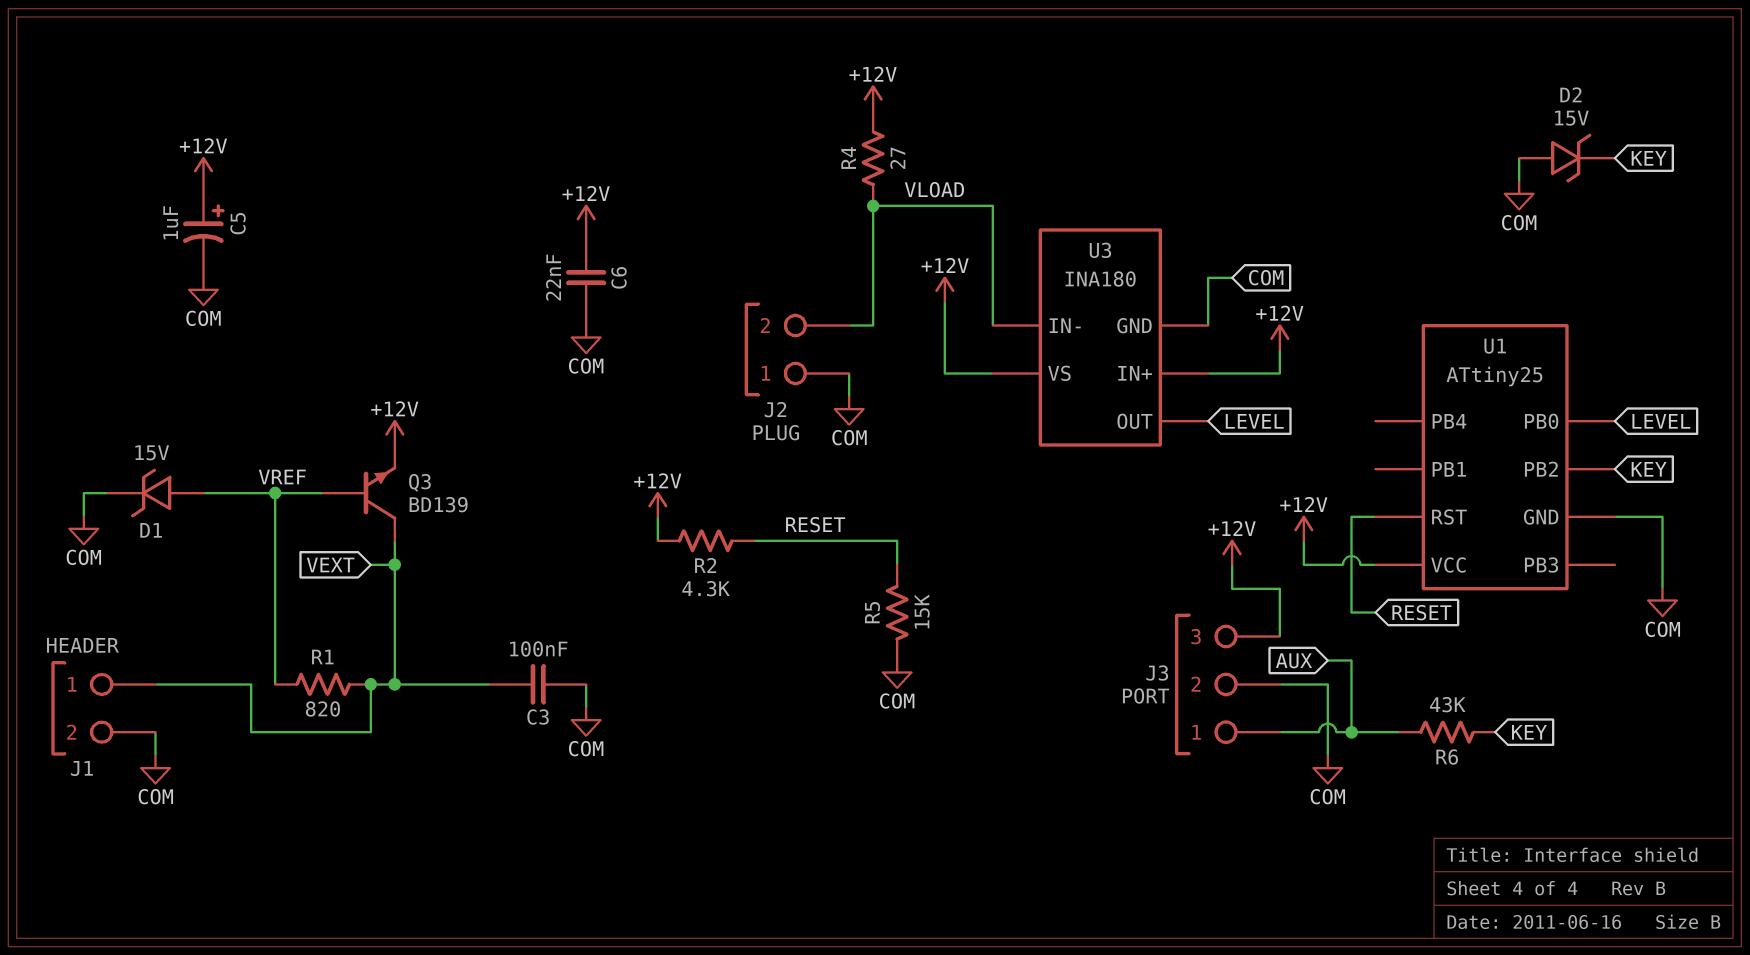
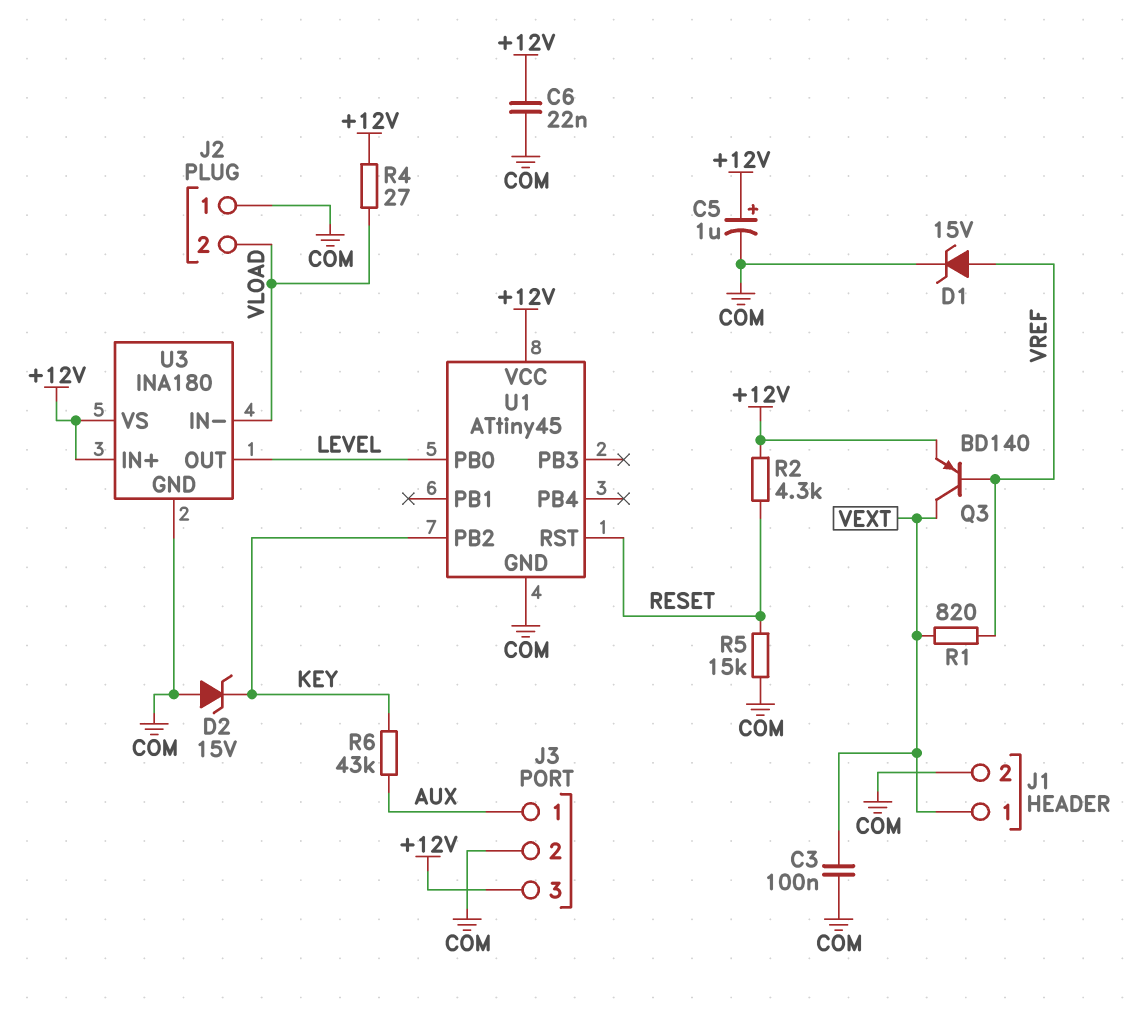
Q3: NPN BD139 (B VREF, C VEXT, E +12V) -> PNP BD140 (B VREF, C VEXT, E +12V)
U1: ATtiny25 -> ATtiny45

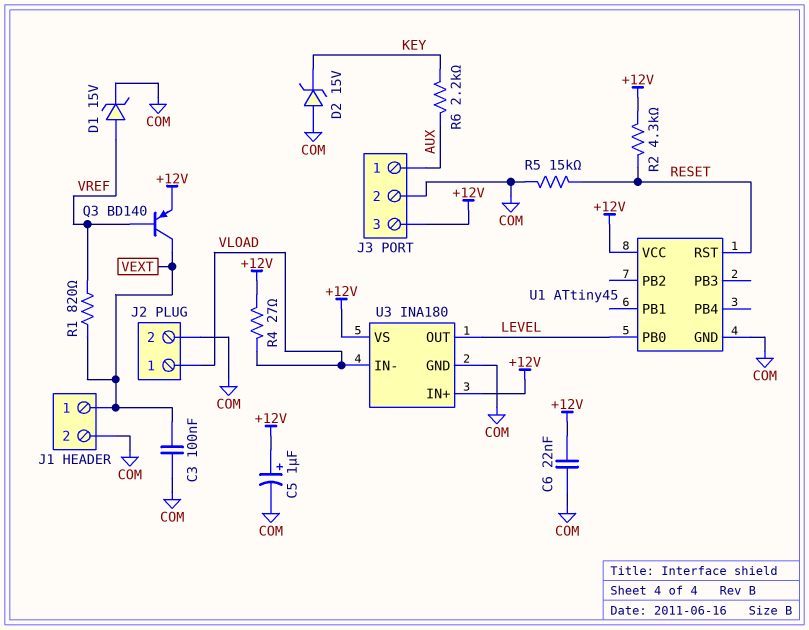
J2 pin 1: COM -> VLOAD
J2 pin 2: VLOAD -> COM
R6: 43k (AUX, KEY) -> 2.2k (AUX, KEY)
U1 pin PB2: KEY -> none

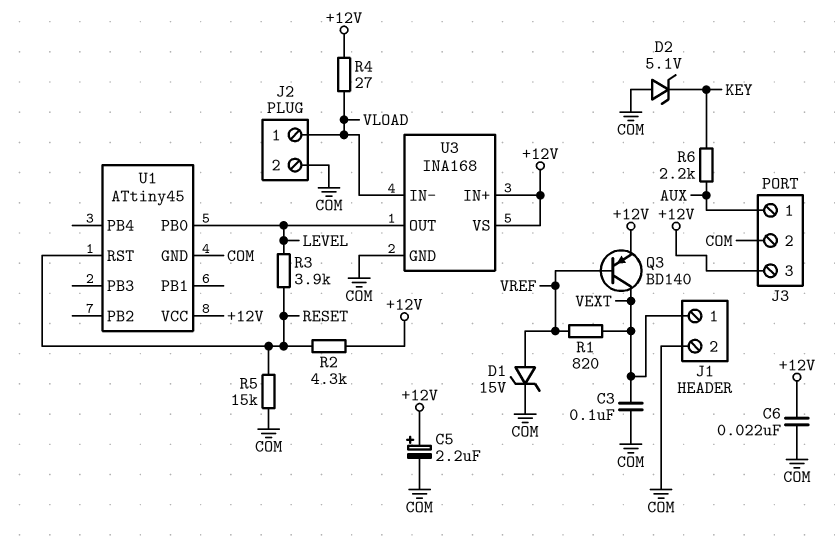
C5: 1uF (plus +12V, minus COM) -> 2.2uF (plus +12V, minus COM)
D2: zener 15V (A COM, K KEY) -> zener 5.1V (A COM, K KEY)
R3: none -> 3.9k (LEVEL, RESET)
U3: INA180 -> INA168

